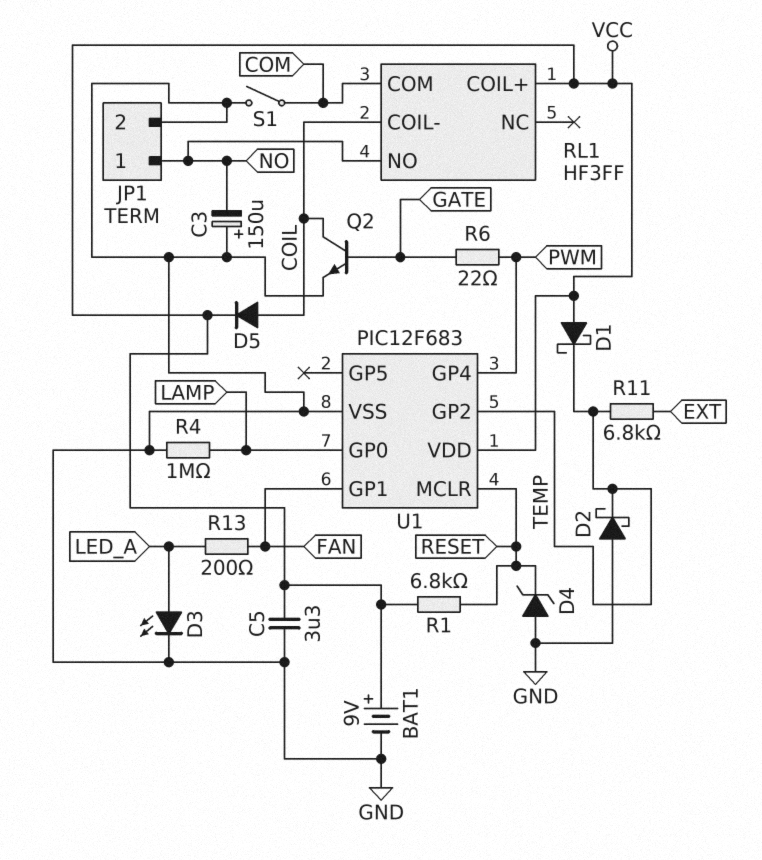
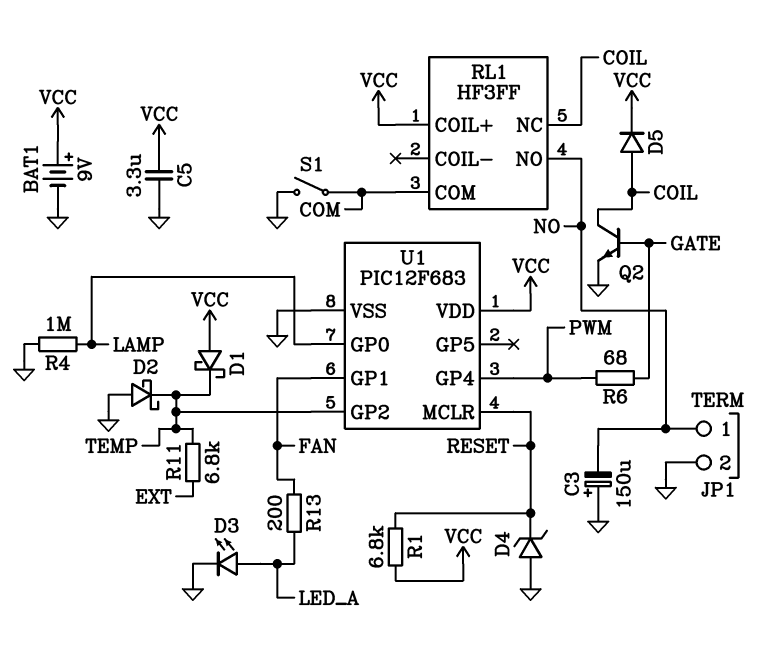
R6: 22 (GATE, PWM) -> 68 (GATE, PWM)
RL1 pin COIL-: COIL -> none
RL1 pin NC: none -> COIL

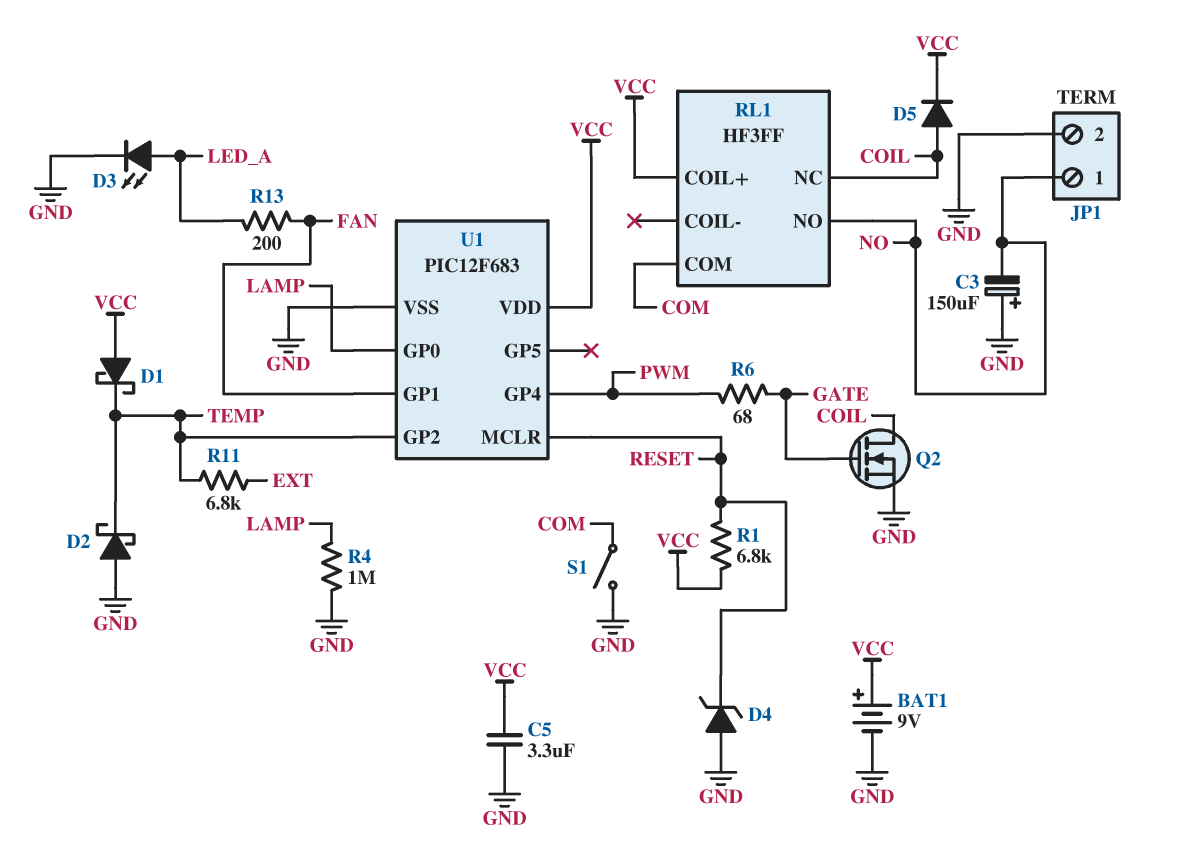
Q2: NPN (B GATE, C COIL, E GND) -> NMOS (G GATE, D COIL, S GND)

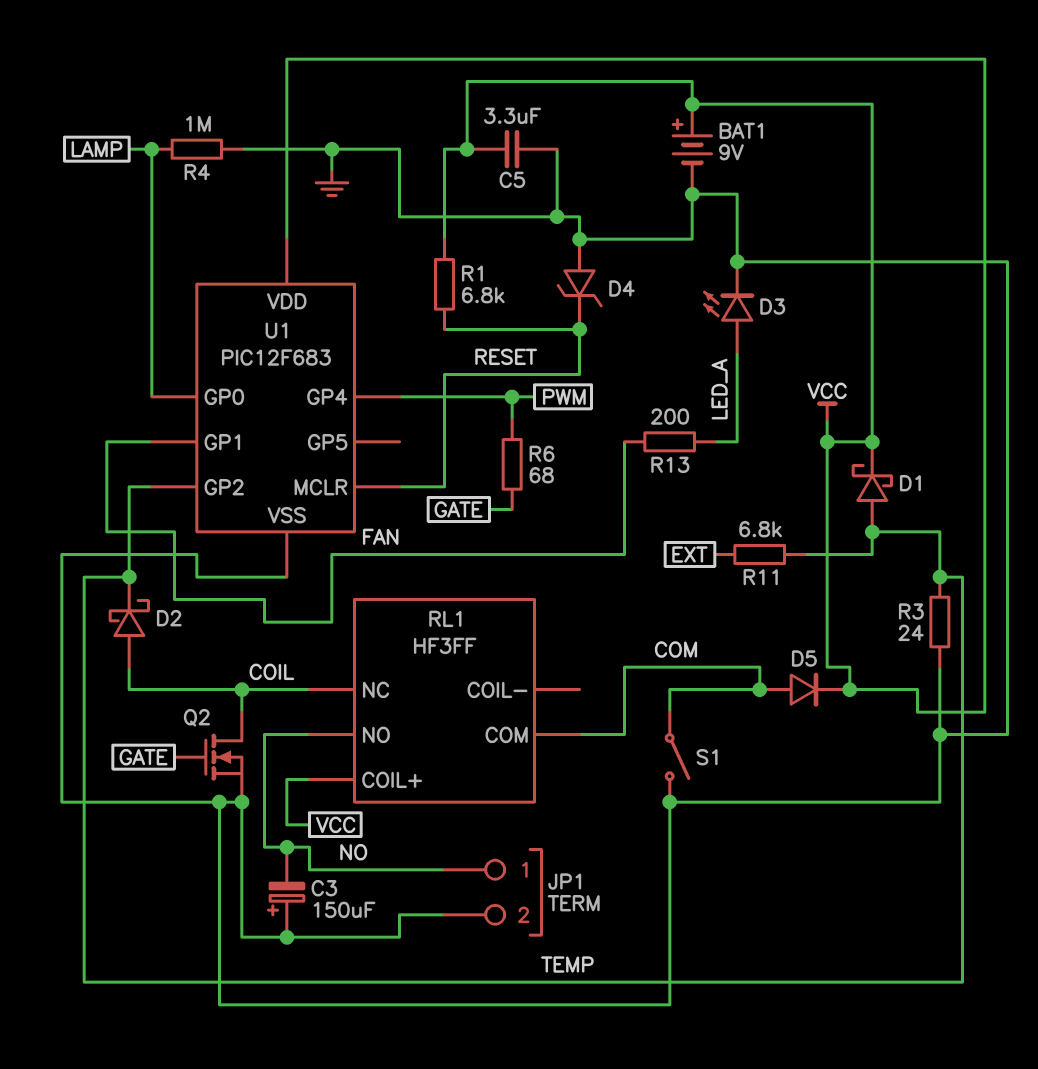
D1: schottky (A VCC, K TEMP) -> schottky (A TEMP, K VCC)
D2: schottky (A GND, K TEMP) -> schottky (A COIL, K TEMP)
D5: diode (A COIL, K VCC) -> diode (A COM, K VCC)
R3: none -> 24 (GND, TEMP)

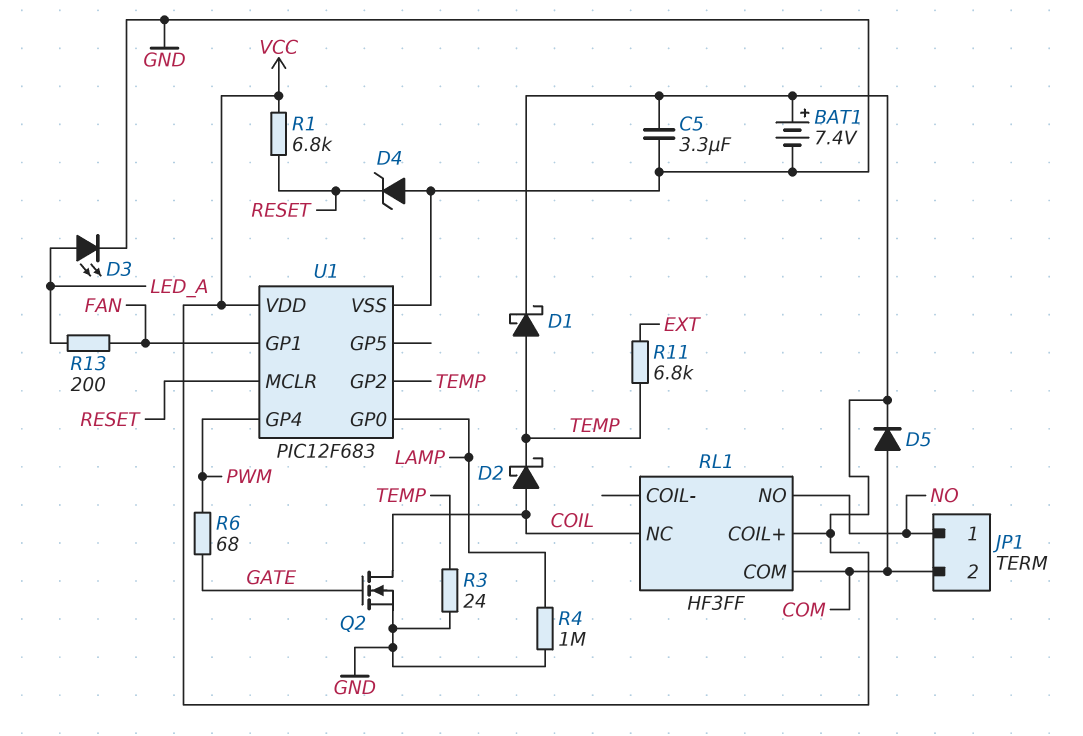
BAT1: 9V (plus VCC, minus GND) -> 7.4V (plus VCC, minus GND)
C3: 150uF (plus GND, minus NO) -> none
JP1 pin 2: GND -> COM
S1: switch (COM, GND) -> none

